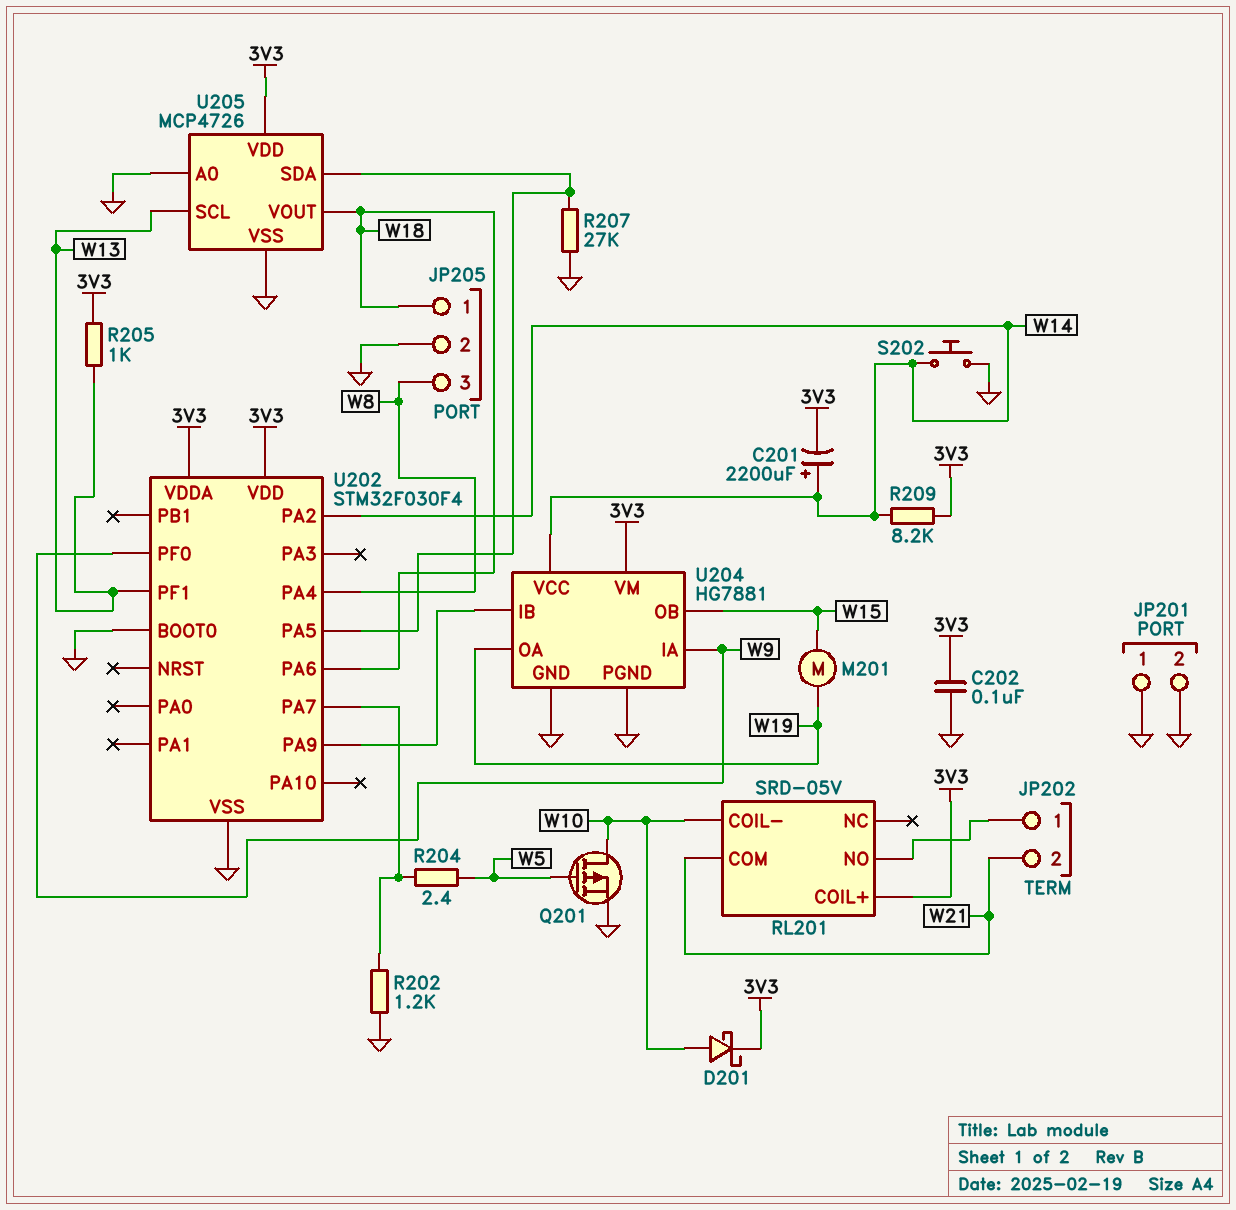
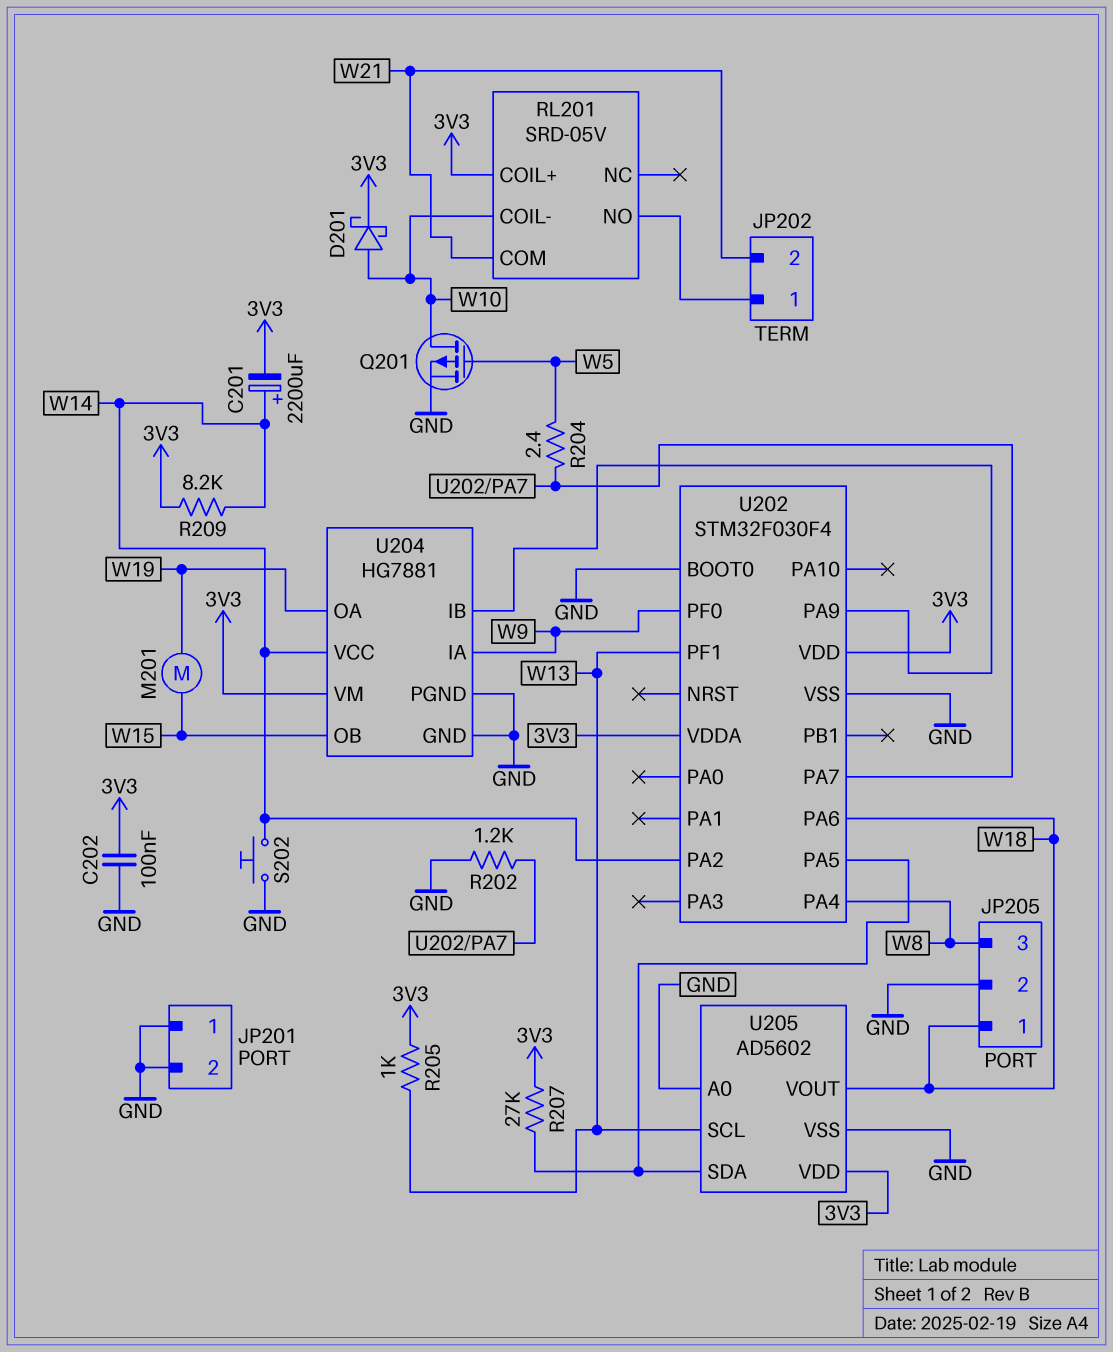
R207: 27k (GND, U202/PA5) -> 27k (3V3, U202/PA5)
U205: MCP4726 -> AD5602

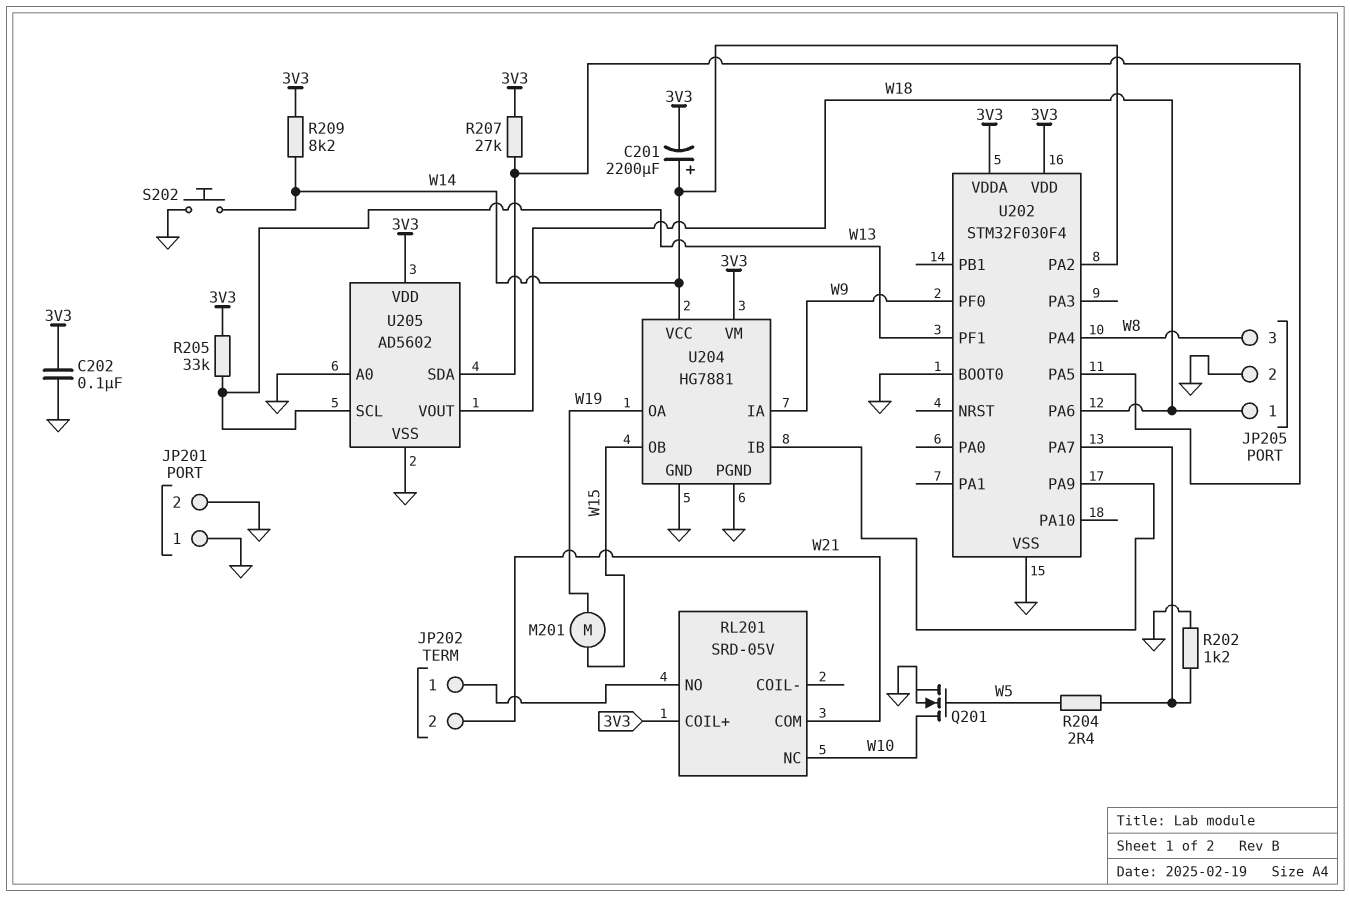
D201: schottky (A W10, K 3V3) -> none
Q201: PMOS (G W5, D W10, S GND) -> NMOS (G W5, D W10, S GND)
R205: 1k (3V3, W13) -> 33k (3V3, W13)
RL201 pin COIL-: W10 -> none
RL201 pin NC: none -> W10

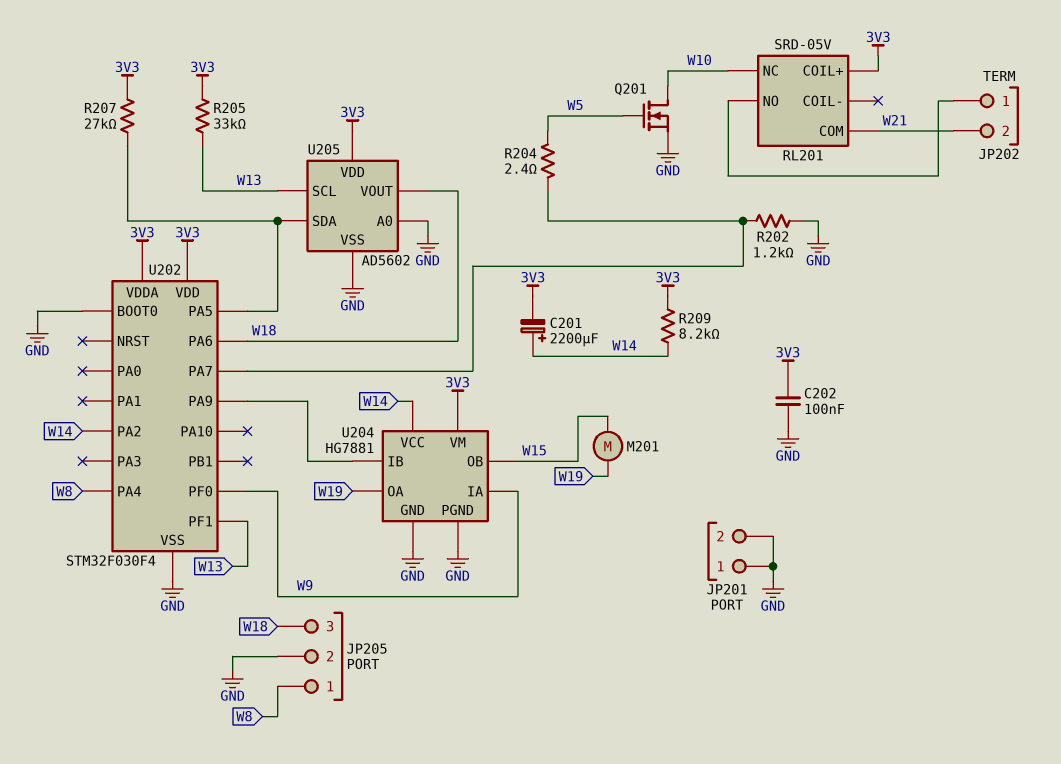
JP205 pin 1: W18 -> W8
JP205 pin 3: W8 -> W18
S202: button (GND, W14) -> none

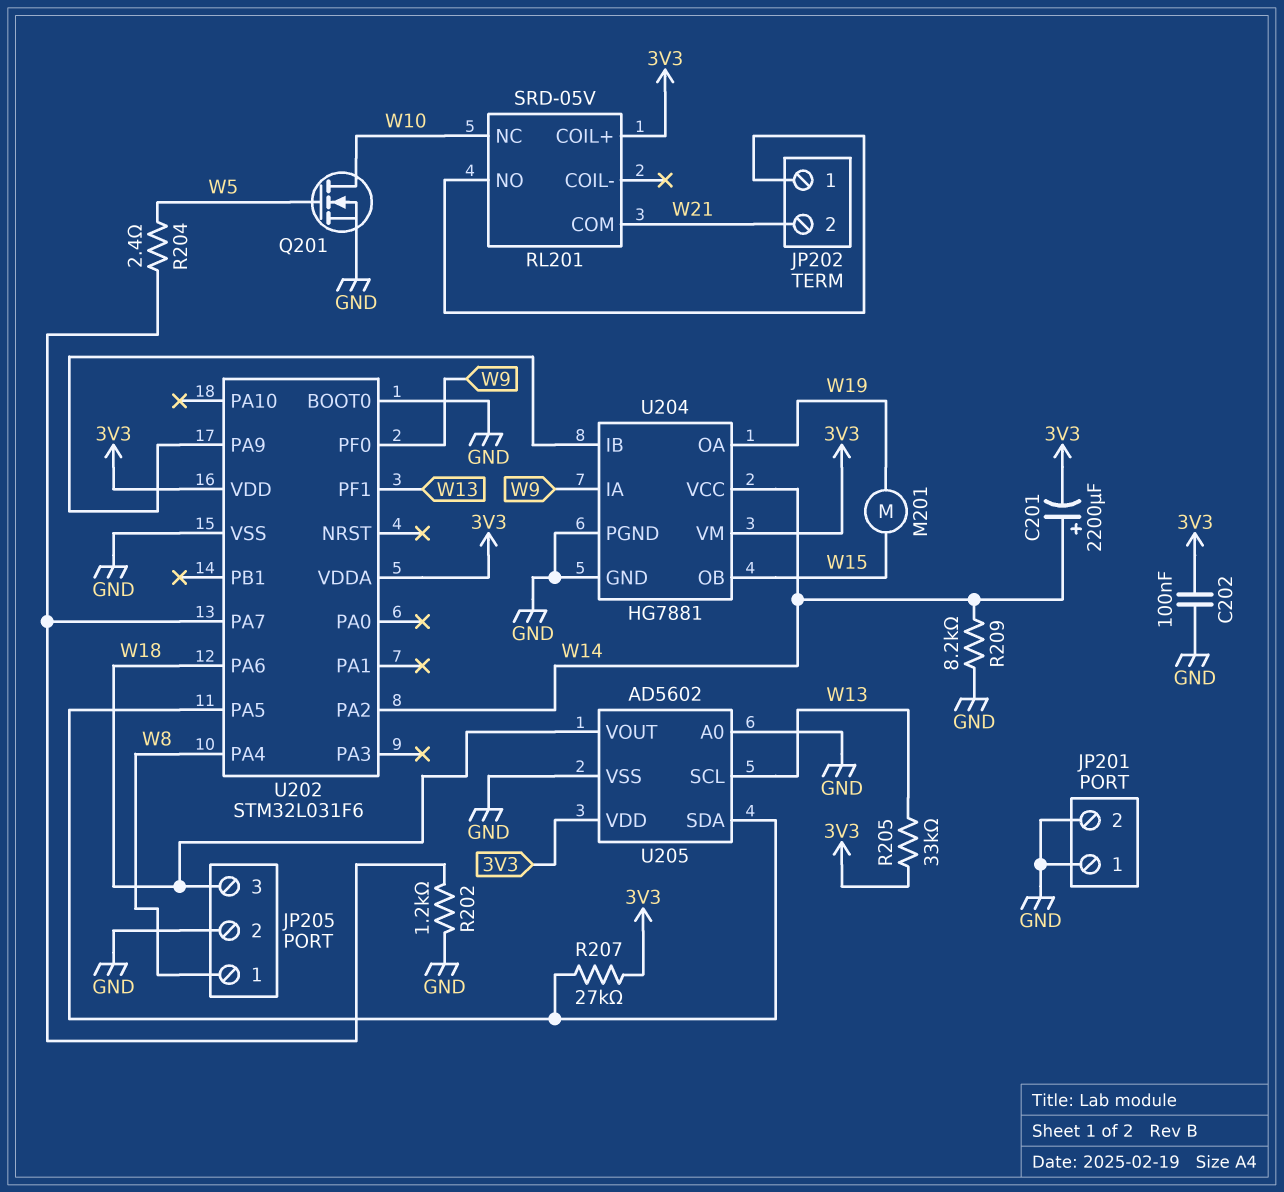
R209: 8.2k (3V3, W14) -> 8.2k (GND, W14)
U202: STM32F030F4 -> STM32L031F6

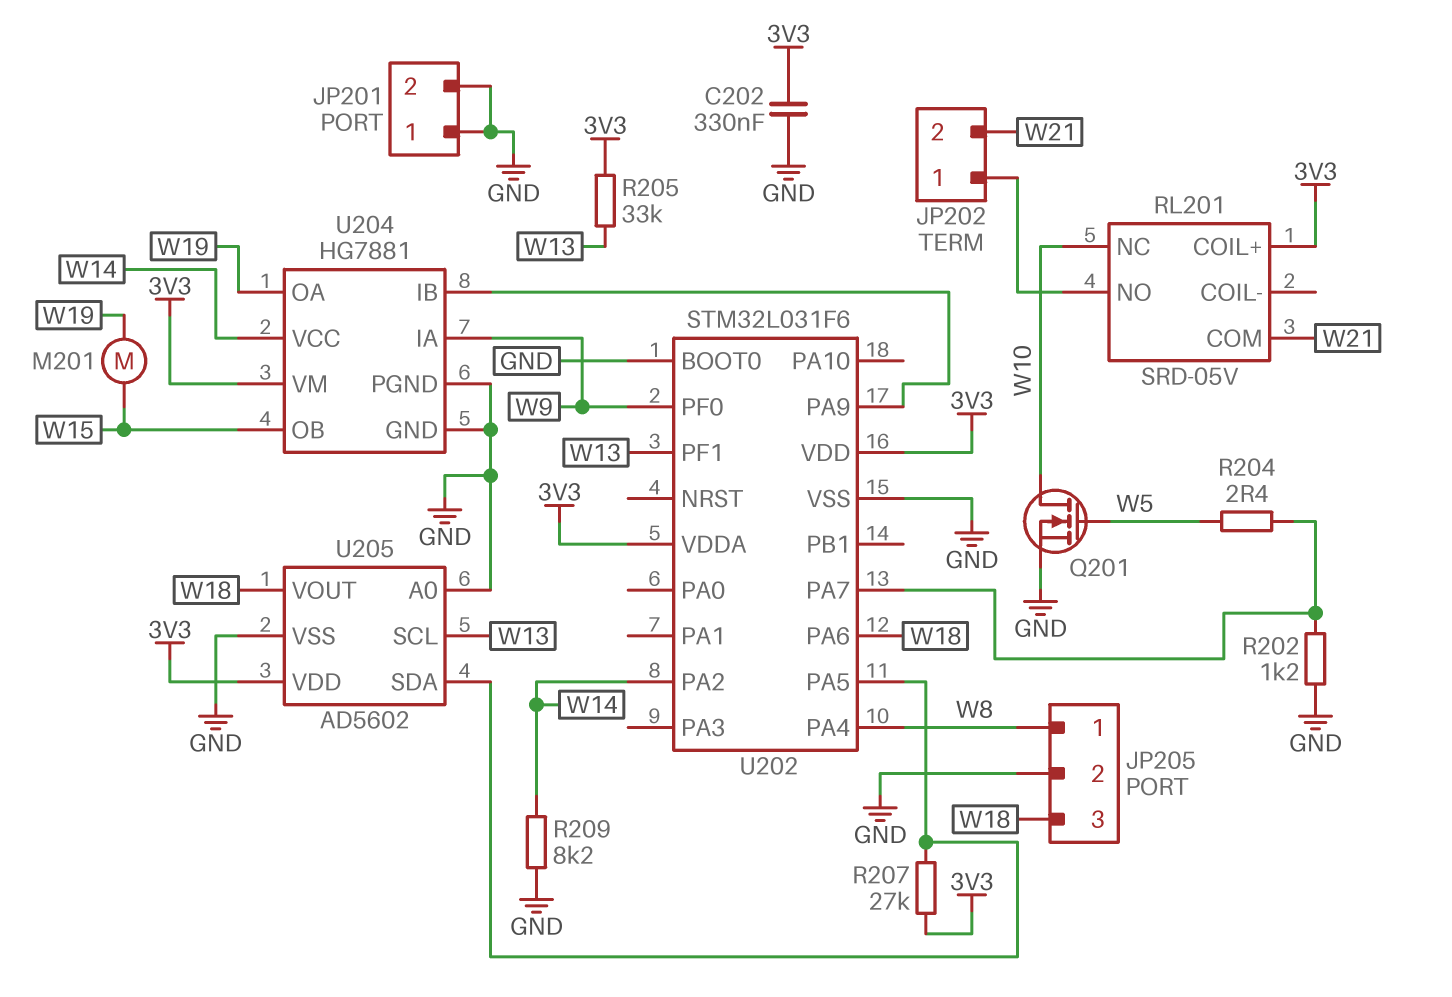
C201: 2200uF (plus W14, minus 3V3) -> none
C202: 100nF (3V3, GND) -> 330nF (3V3, GND)

